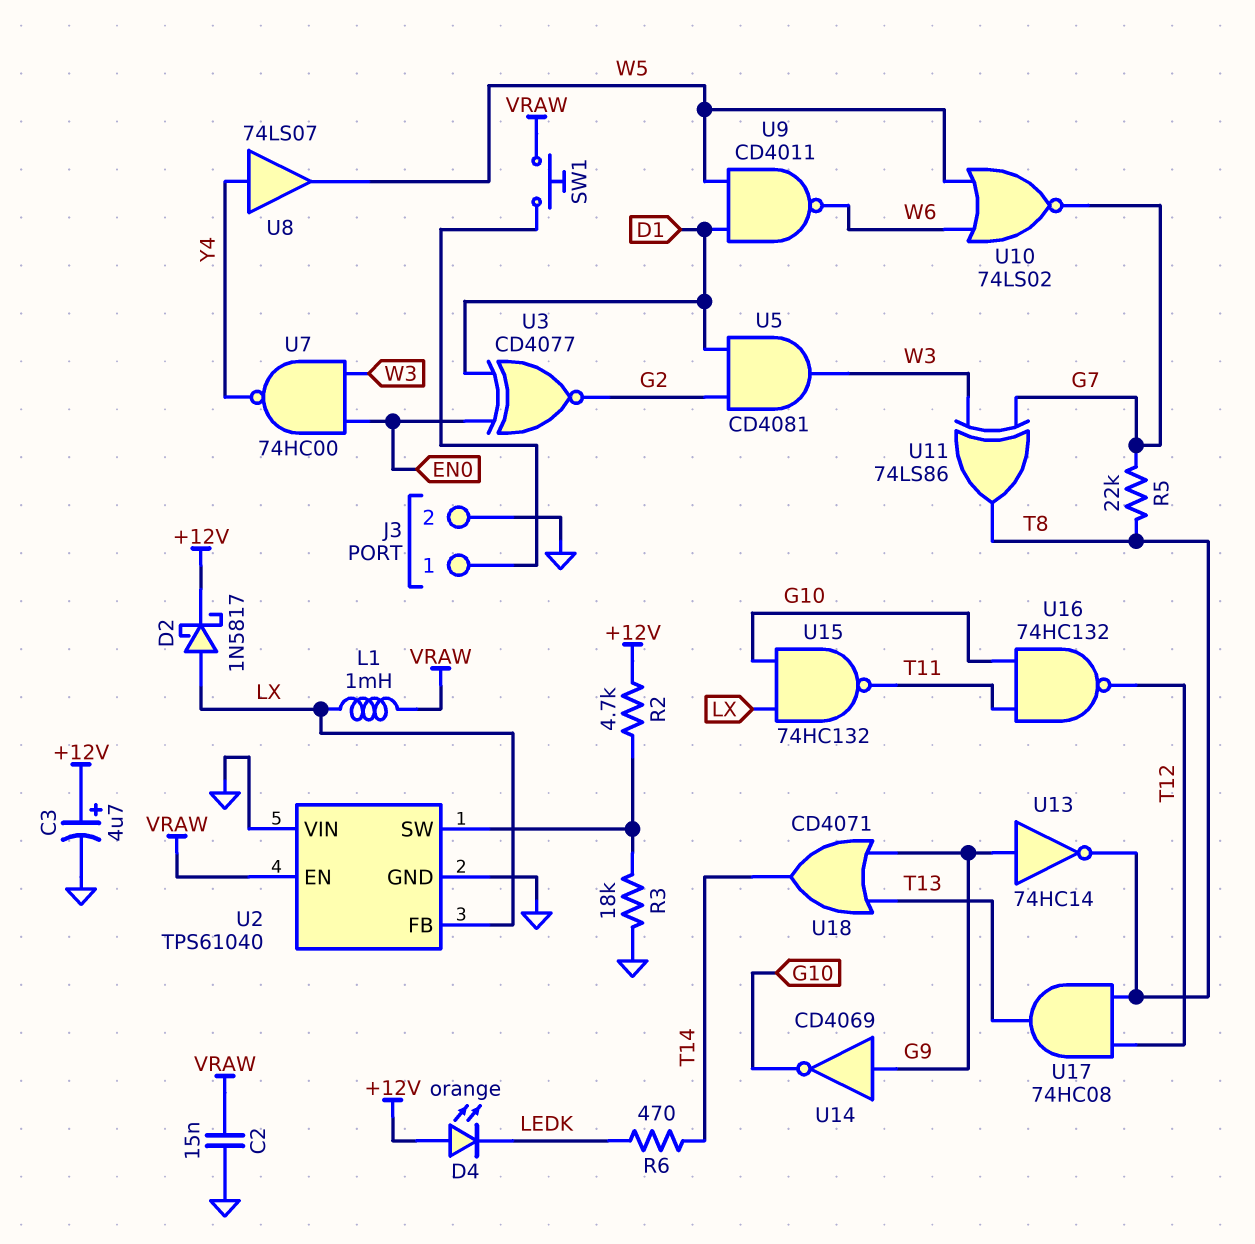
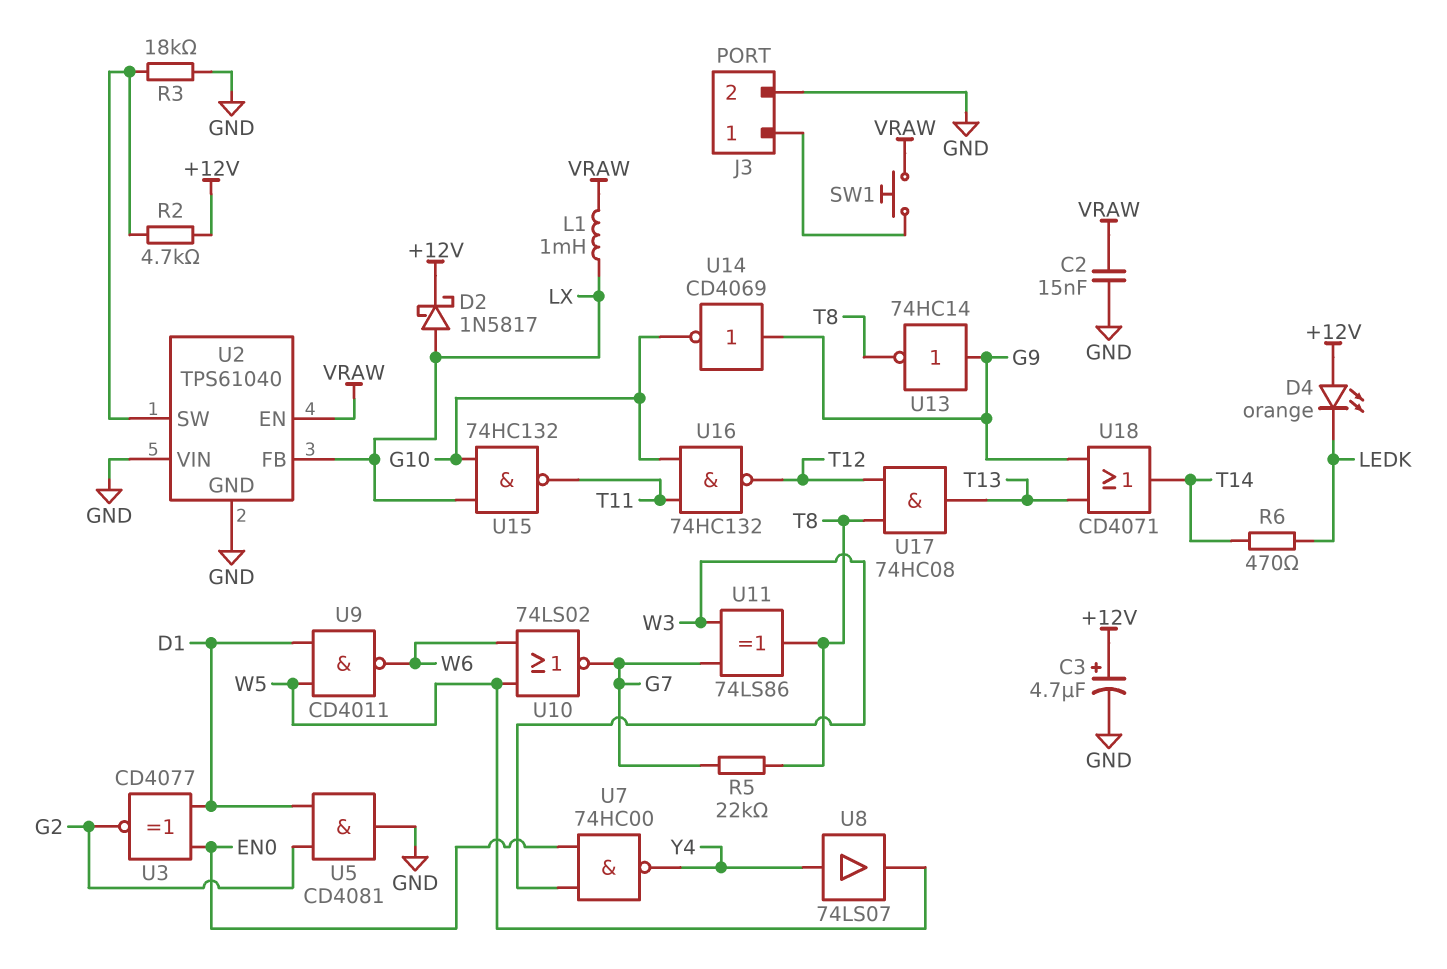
U5: AND CD4081 (in D1, in G2, out W3) -> AND CD4081 (in D1, in G2, out GND)

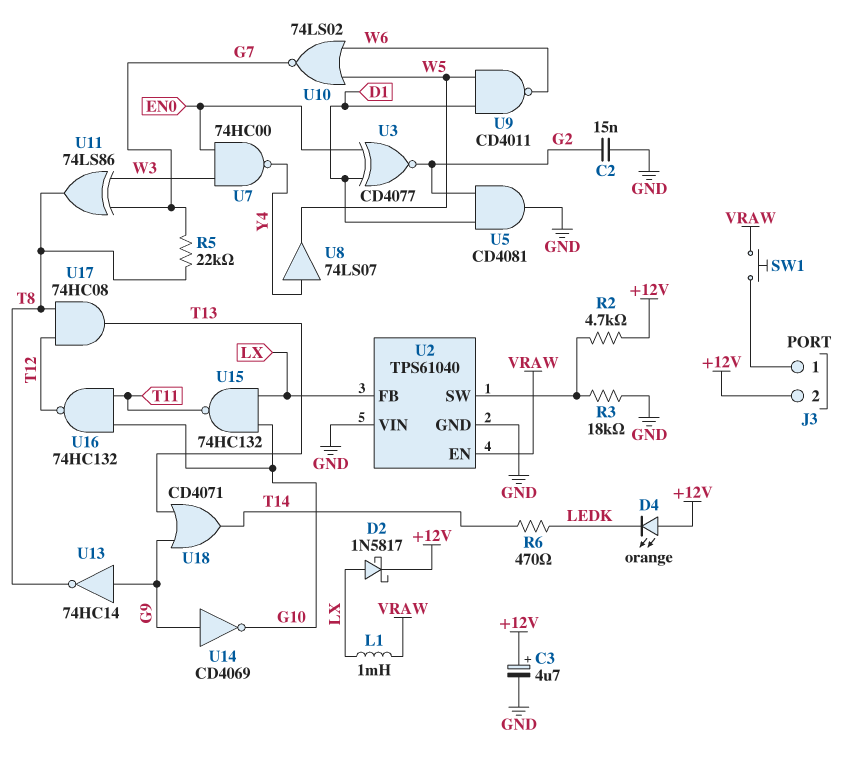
C2: 15nF (GND, VRAW) -> 15nF (G2, GND)
J3 pin 2: GND -> +12V

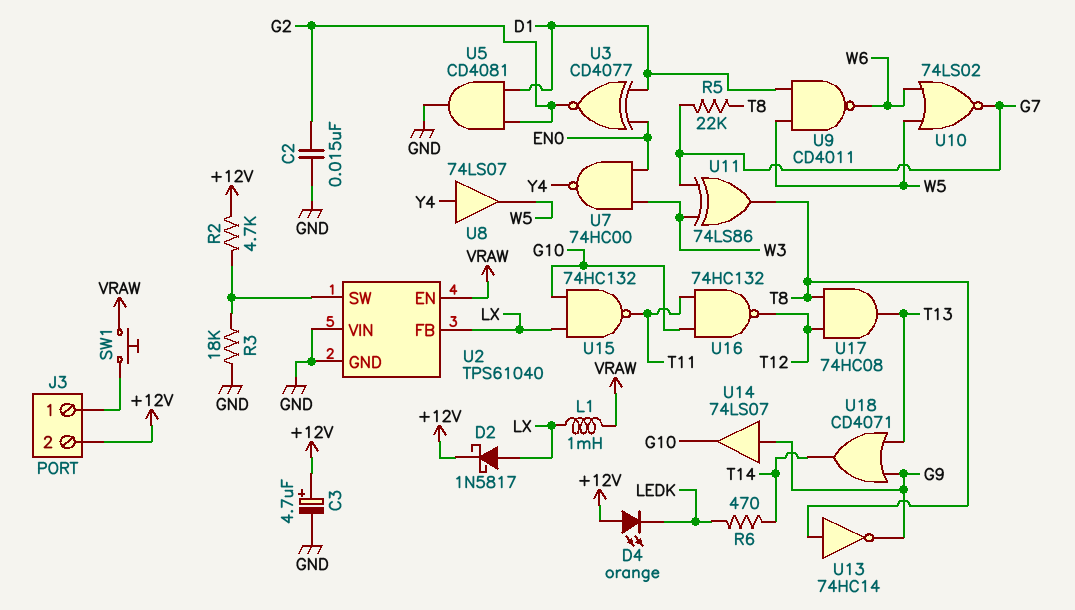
U13: NOT 74HC14 (in G9, out T8) -> NOT 74HC14 (in T8, out G9)
U14: NOT CD4069 (in G9, out G10) -> buffer 74LS07 (in G9, out G10)

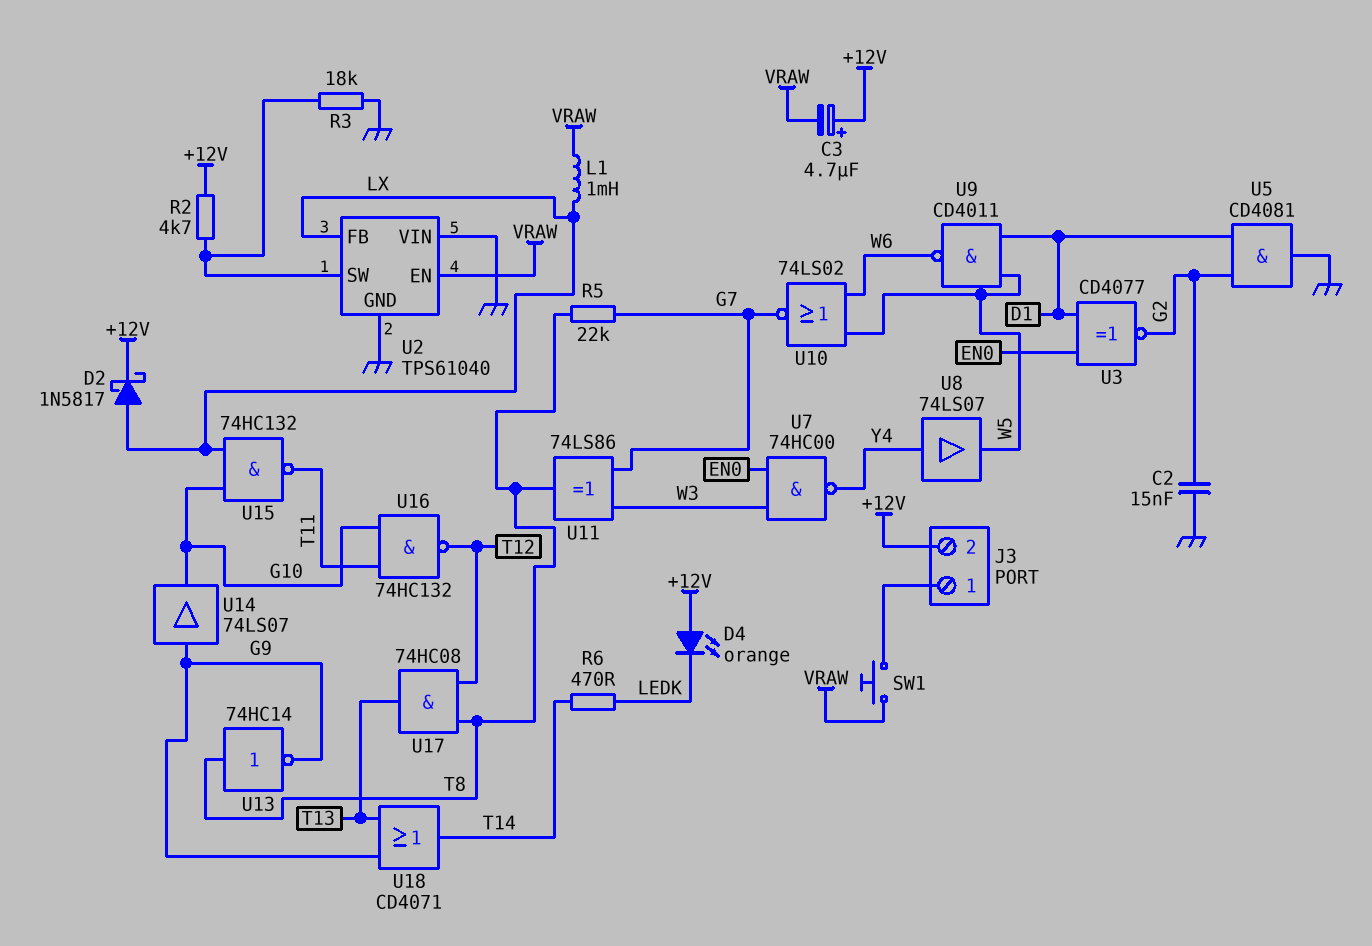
C3: 4.7uF (plus +12V, minus GND) -> 4.7uF (plus +12V, minus VRAW)

